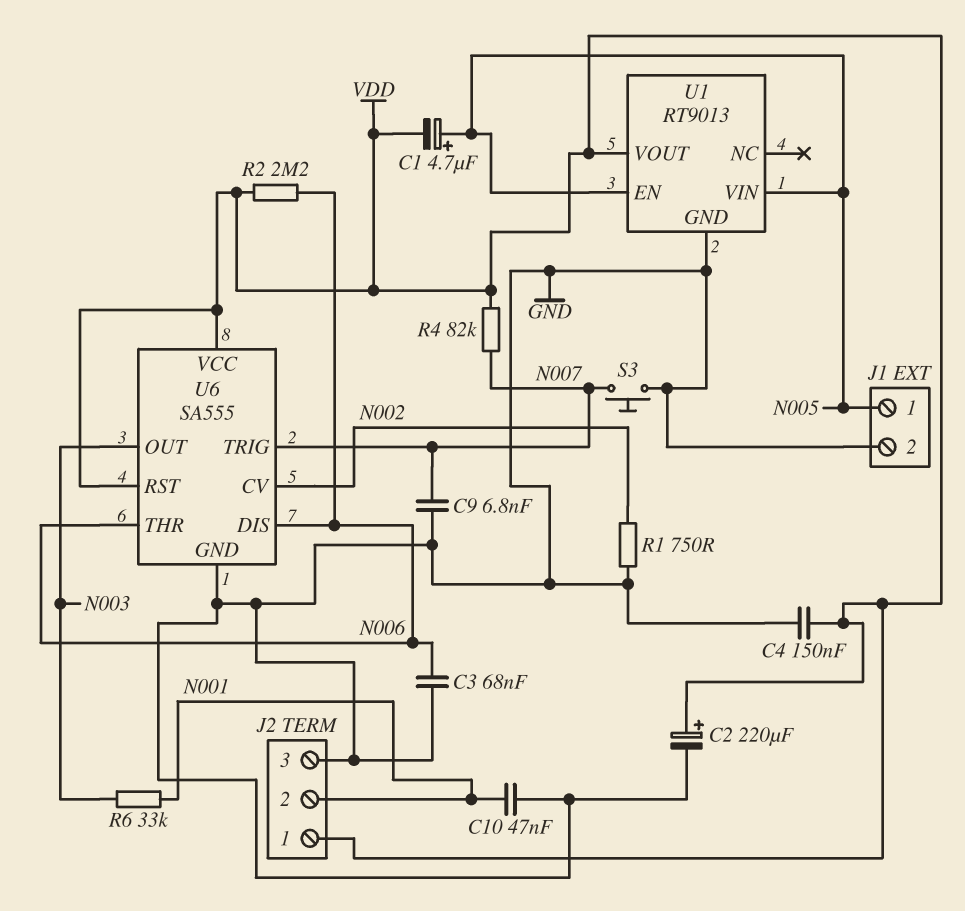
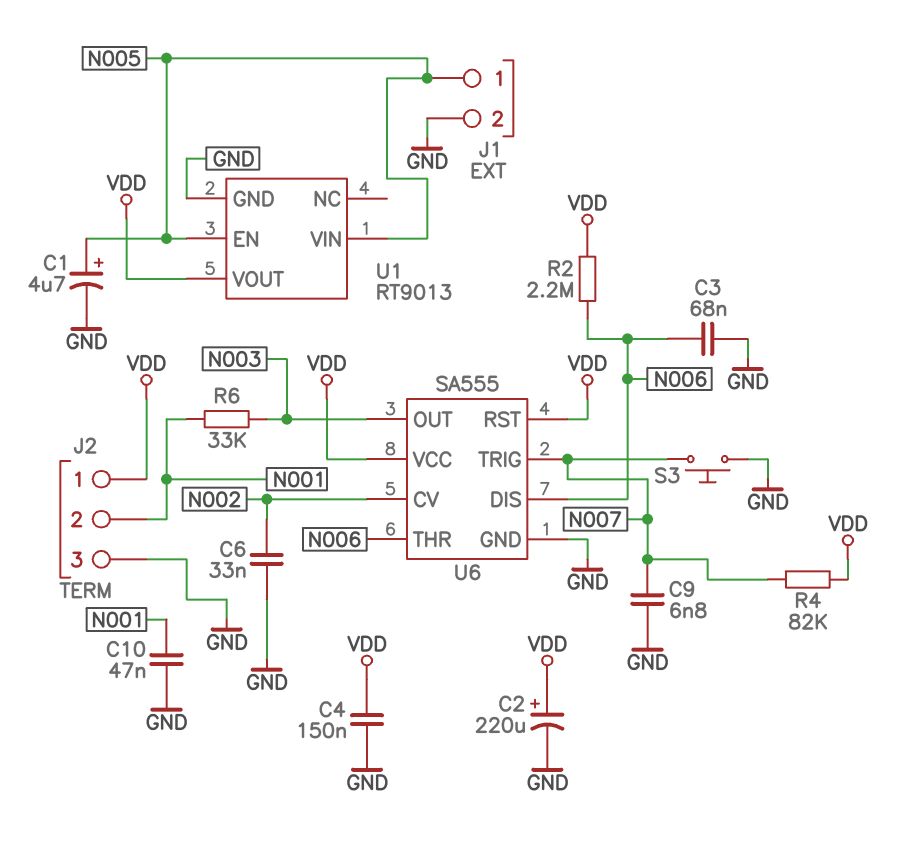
C1: 4.7uF (plus N005, minus VDD) -> 4.7uF (plus N005, minus GND)
C6: none -> 33nF (GND, N002)
R1: 750 (GND, N002) -> none

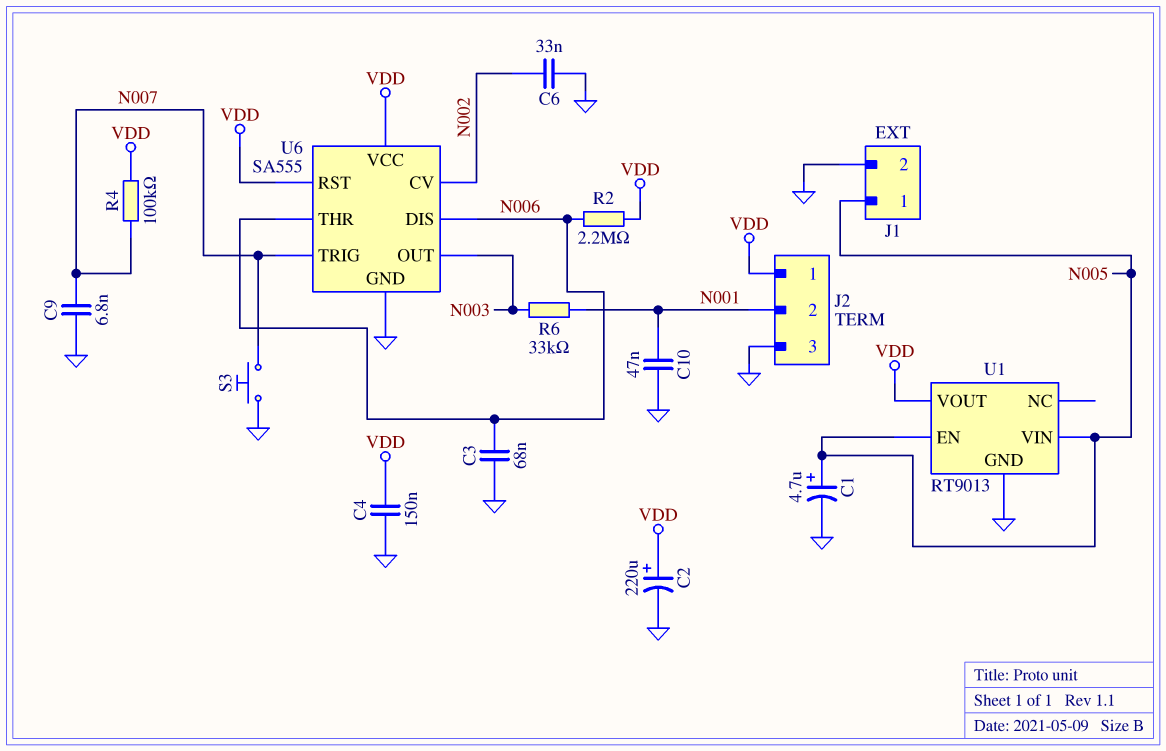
R4: 82k (N007, VDD) -> 100k (N007, VDD)

